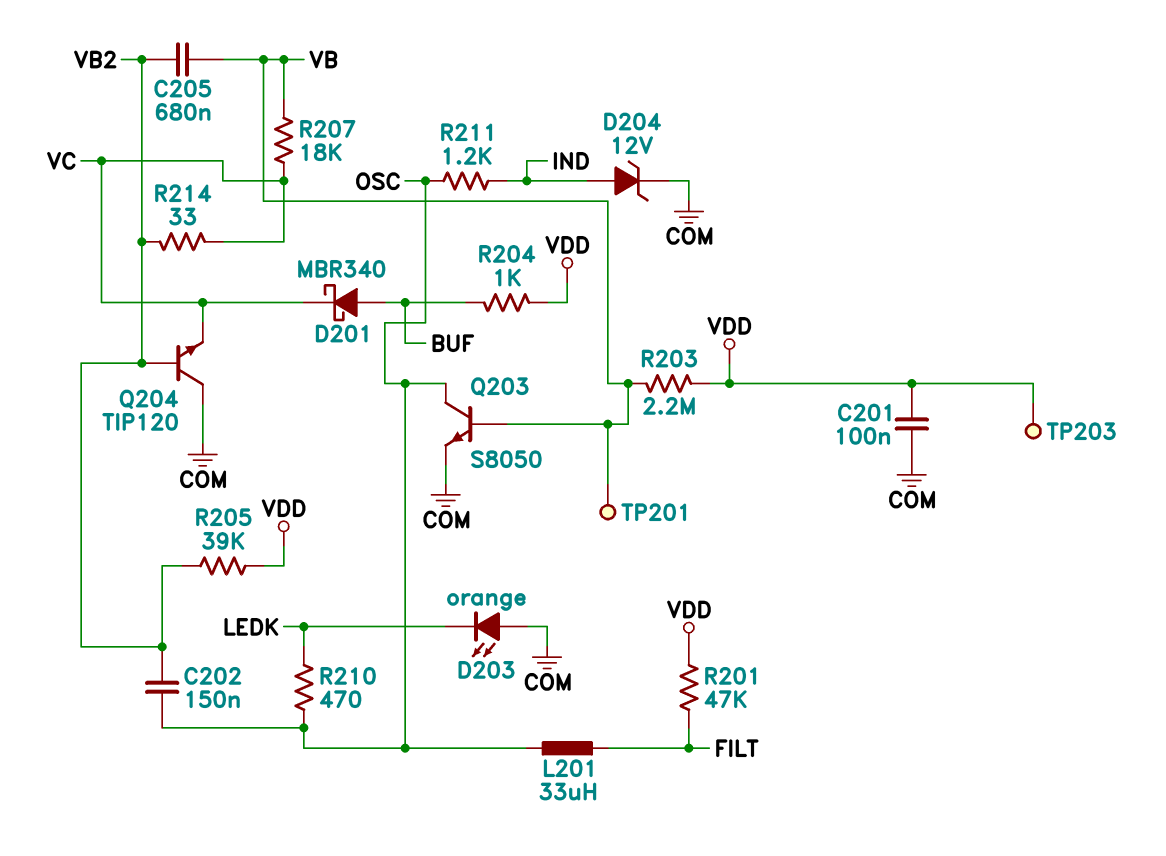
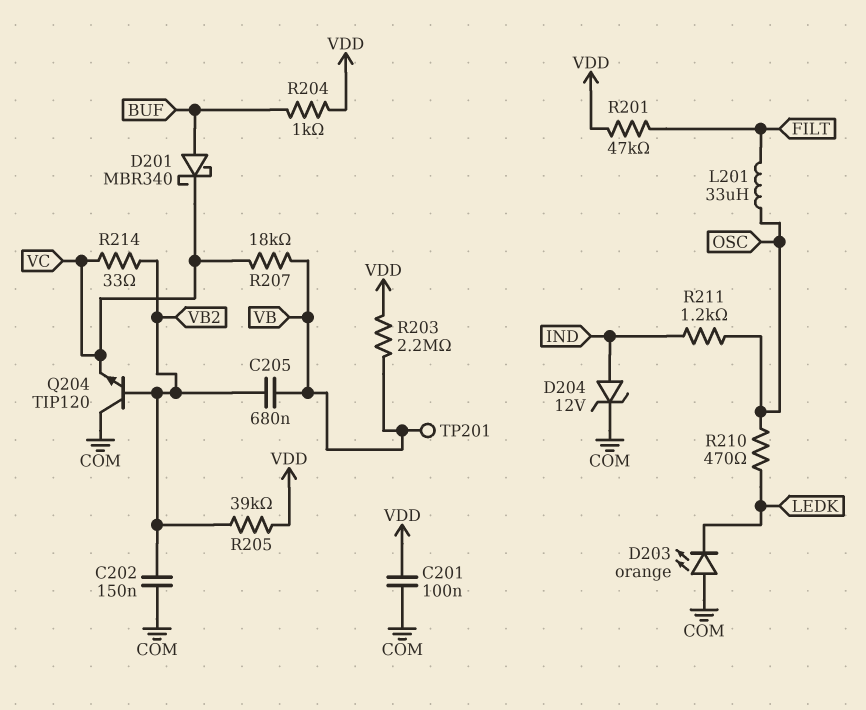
C202: 150nF (OSC, VB2) -> 150nF (COM, VB2)
Q203: NPN S8050 (B VB, C OSC, E COM) -> none
TP203: test point (VDD) -> none

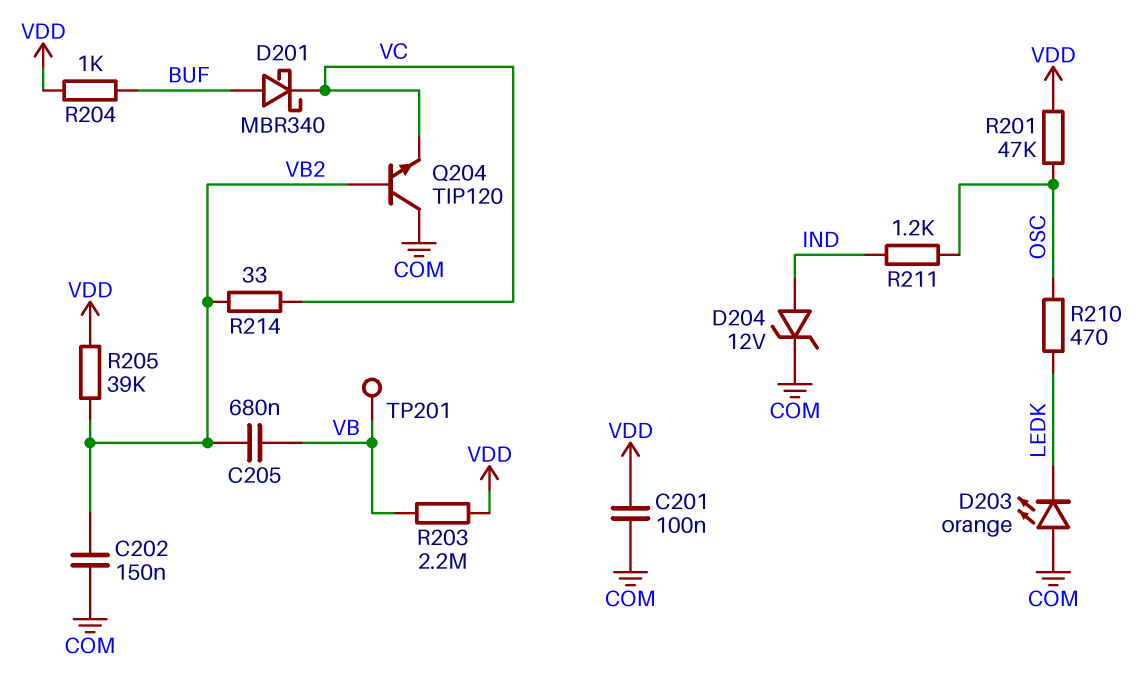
L201: 33uH (FILT, OSC) -> none
R201: 47k (FILT, VDD) -> 47k (OSC, VDD)
R207: 18k (VB, VC) -> none

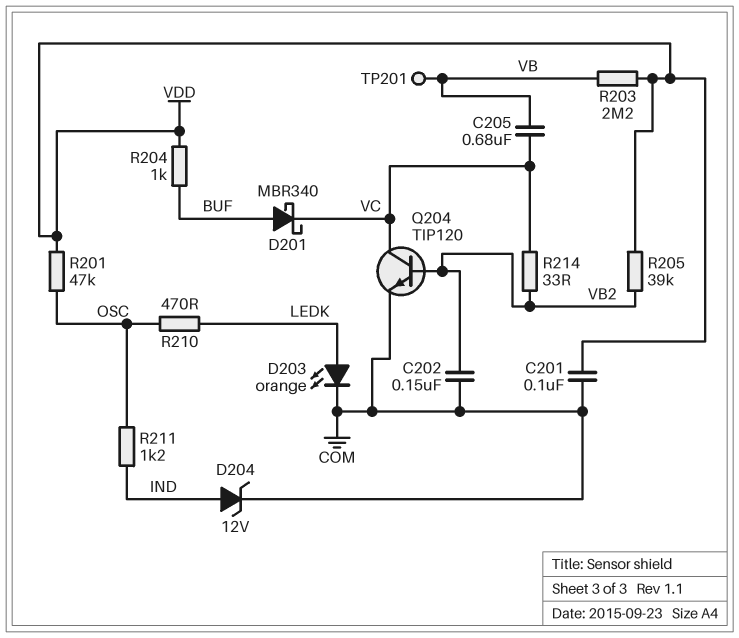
C205: 680nF (VB, VB2) -> 680nF (VB, VC)
D203: LED orange (A COM, K LEDK) -> LED orange (A LEDK, K COM)
Q204: NPN TIP120 (B VB2, C COM, E VC) -> NPN TIP120 (B VB2, C VC, E COM)

